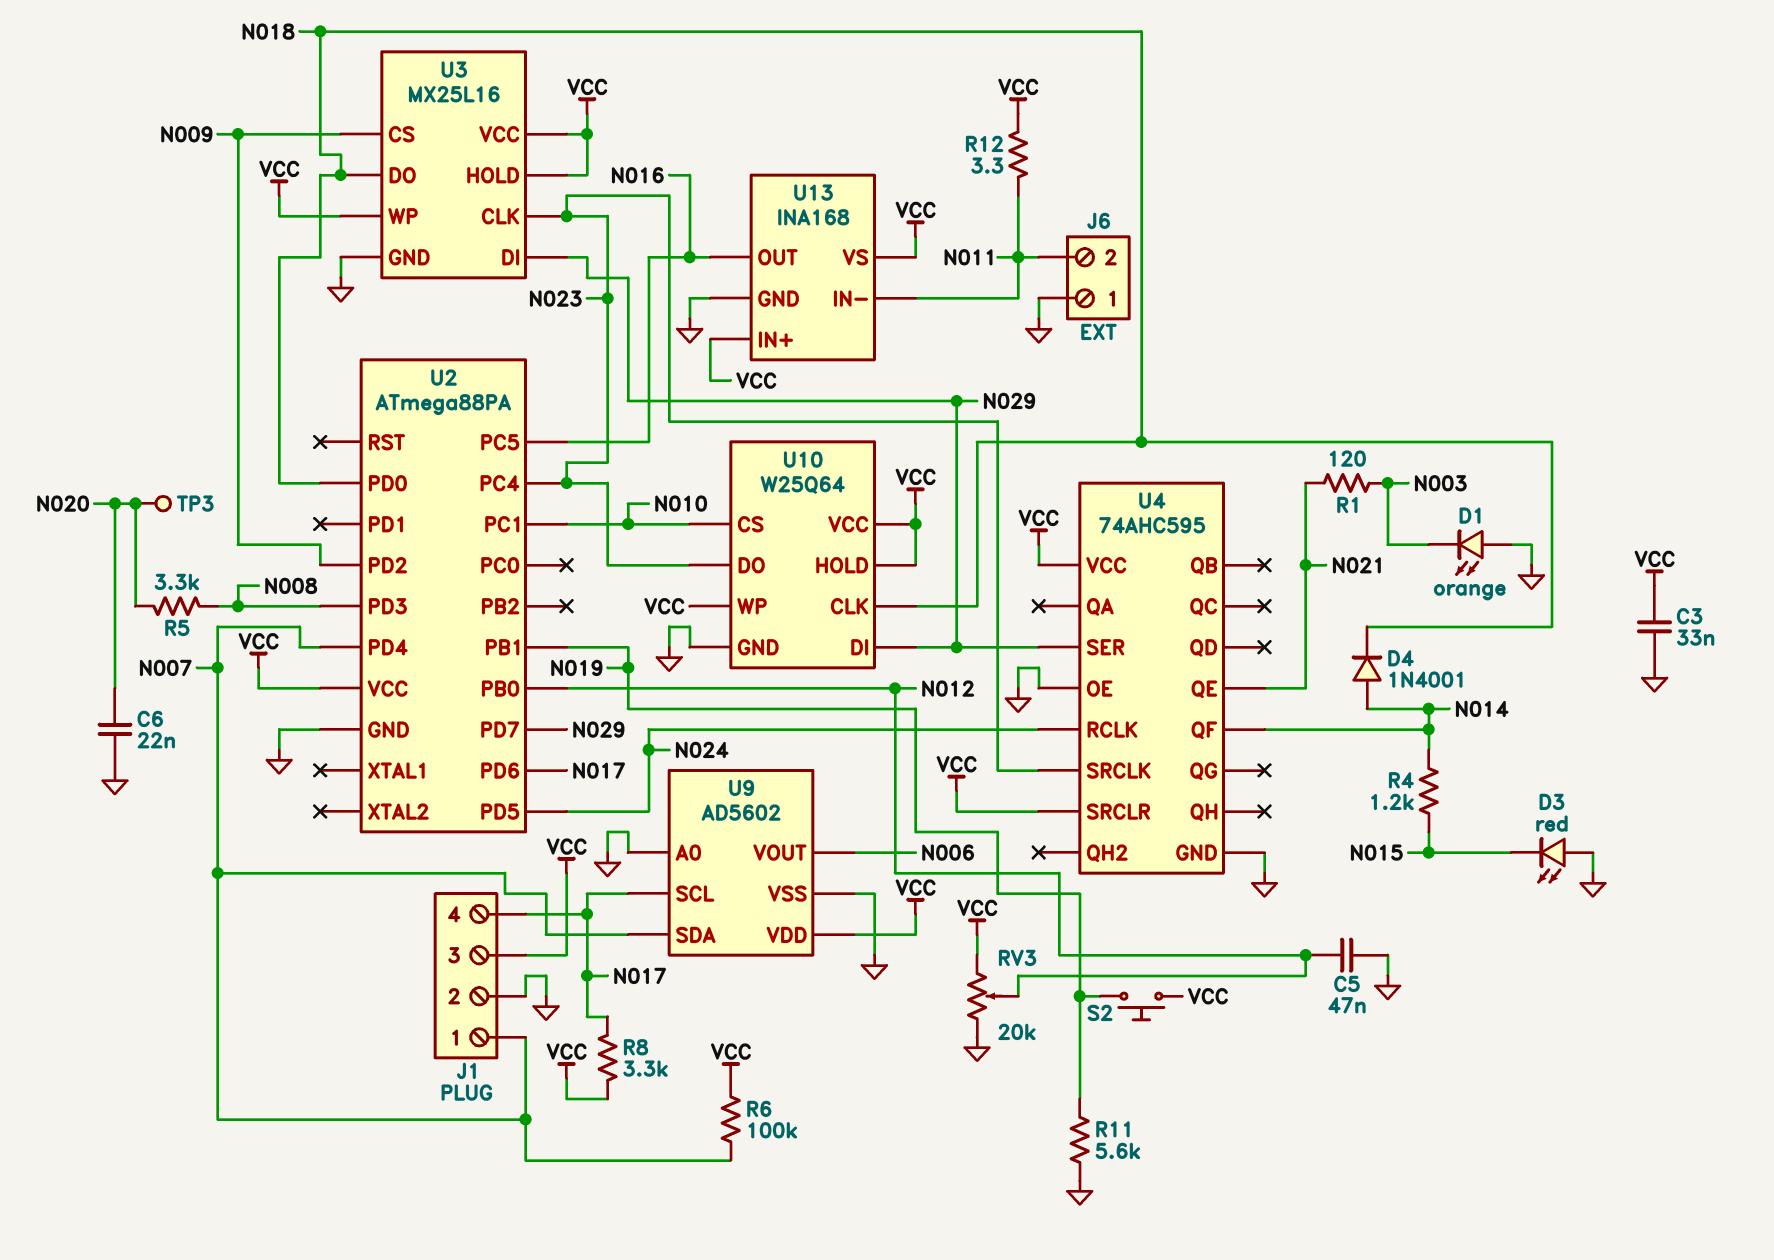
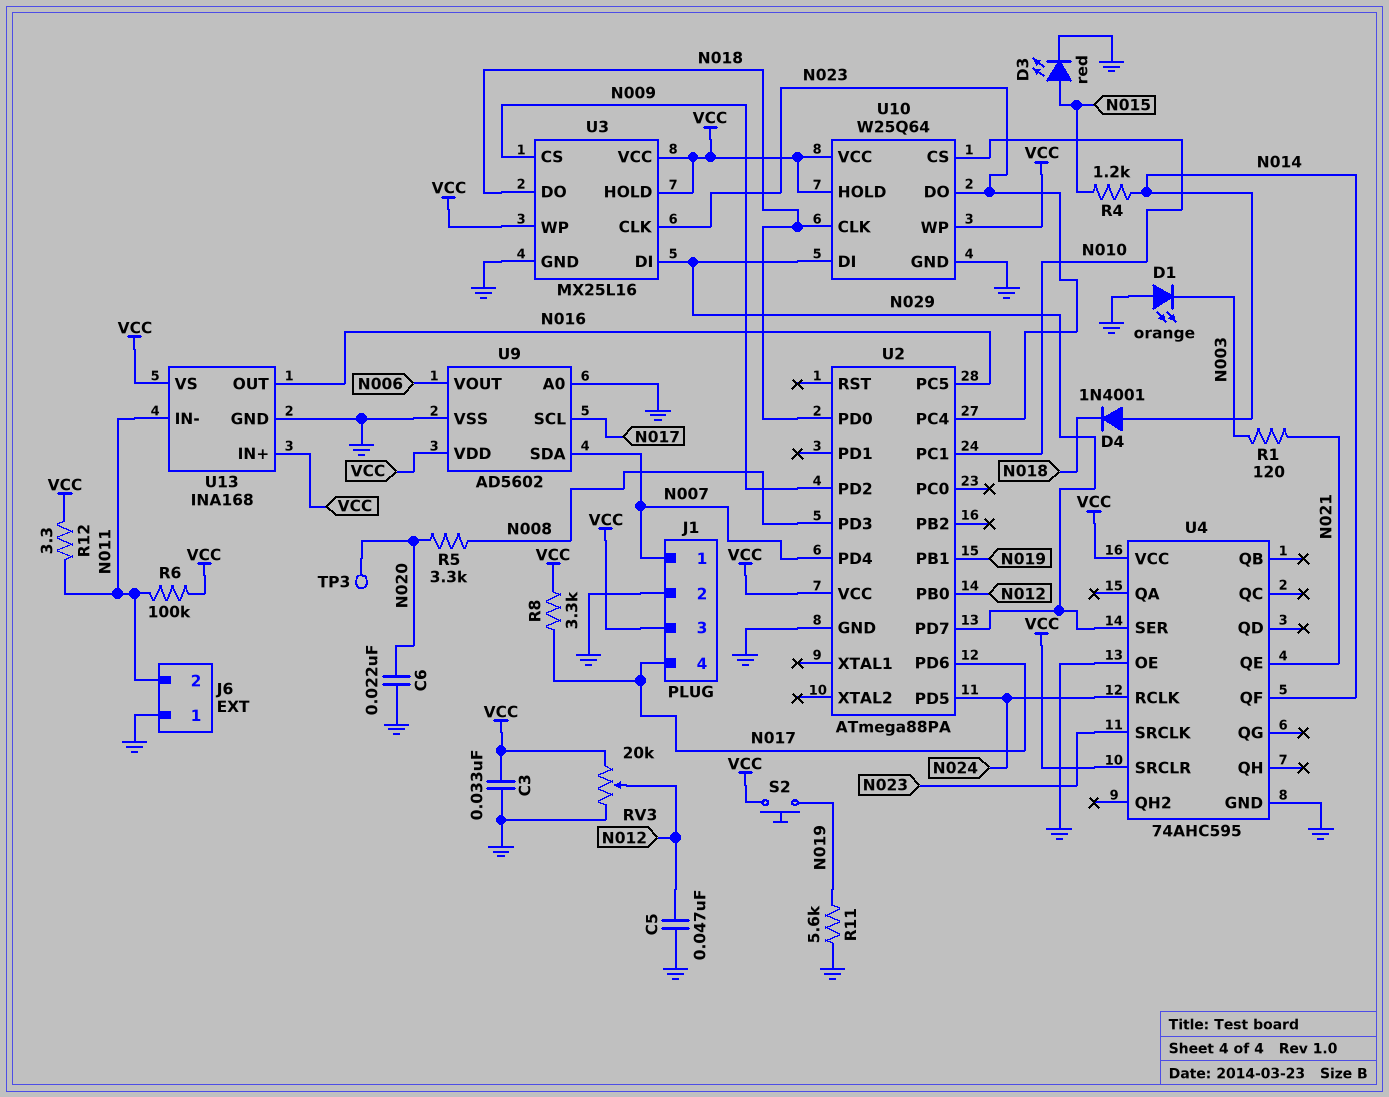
D3: LED red (A GND, K N015) -> LED red (A N015, K GND)
R6: 100k (N007, VCC) -> 100k (N011, VCC)

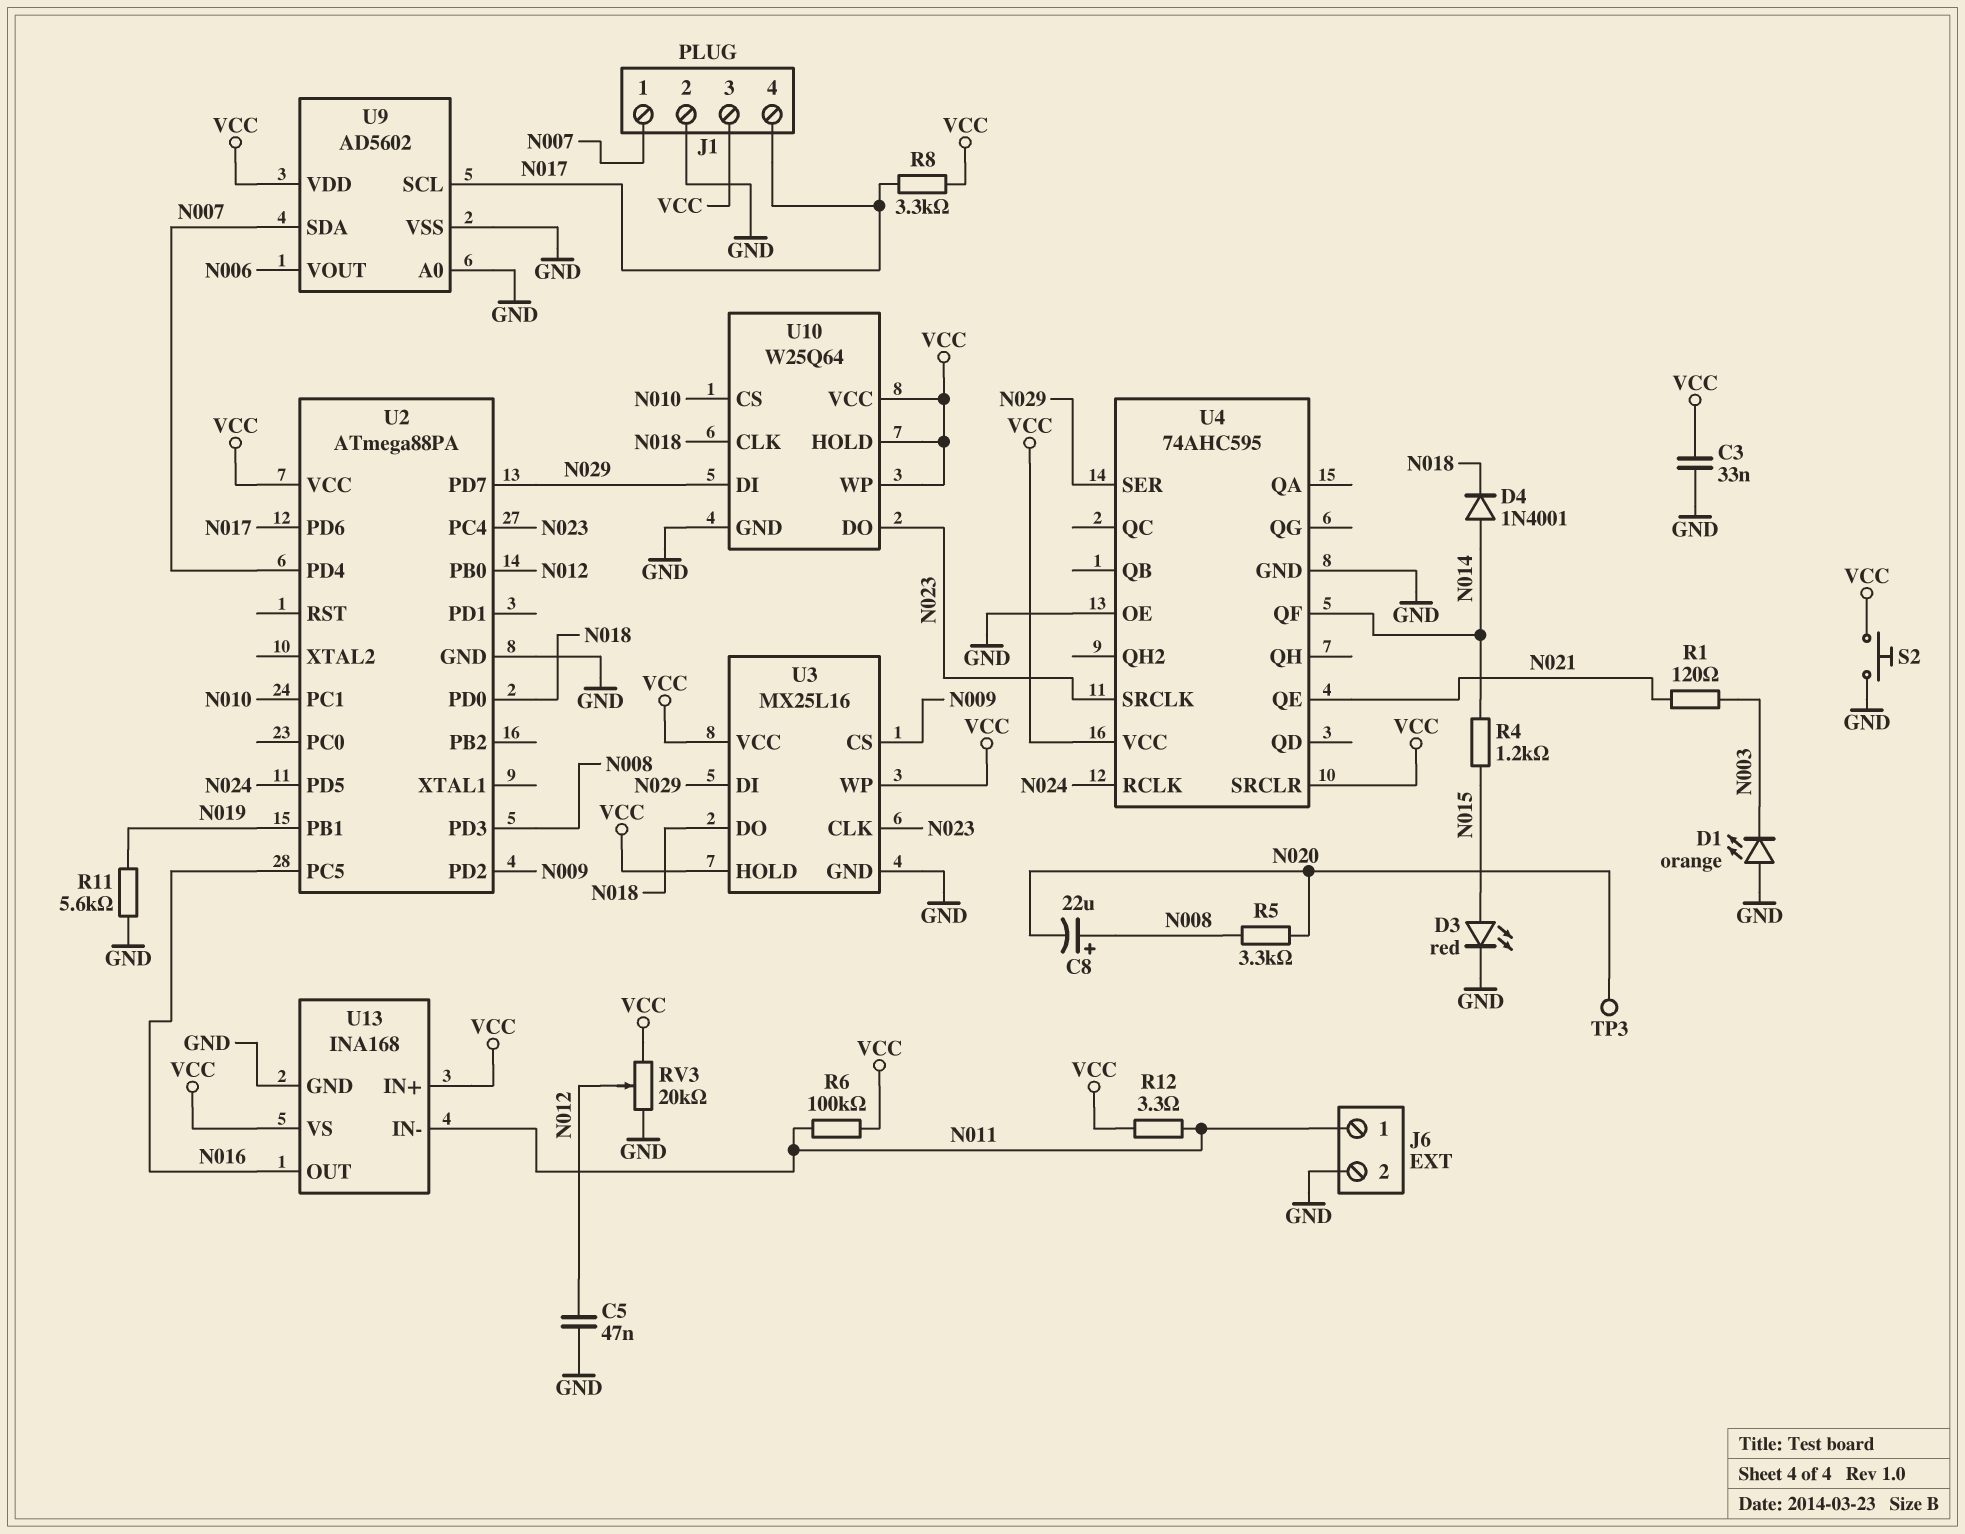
C6: 22nF (GND, N020) -> none
C8: none -> 22uF (plus N008, minus N020)
J6 pin 1: GND -> N011
J6 pin 2: N011 -> GND
S2: button (N019, VCC) -> button (GND, VCC)

